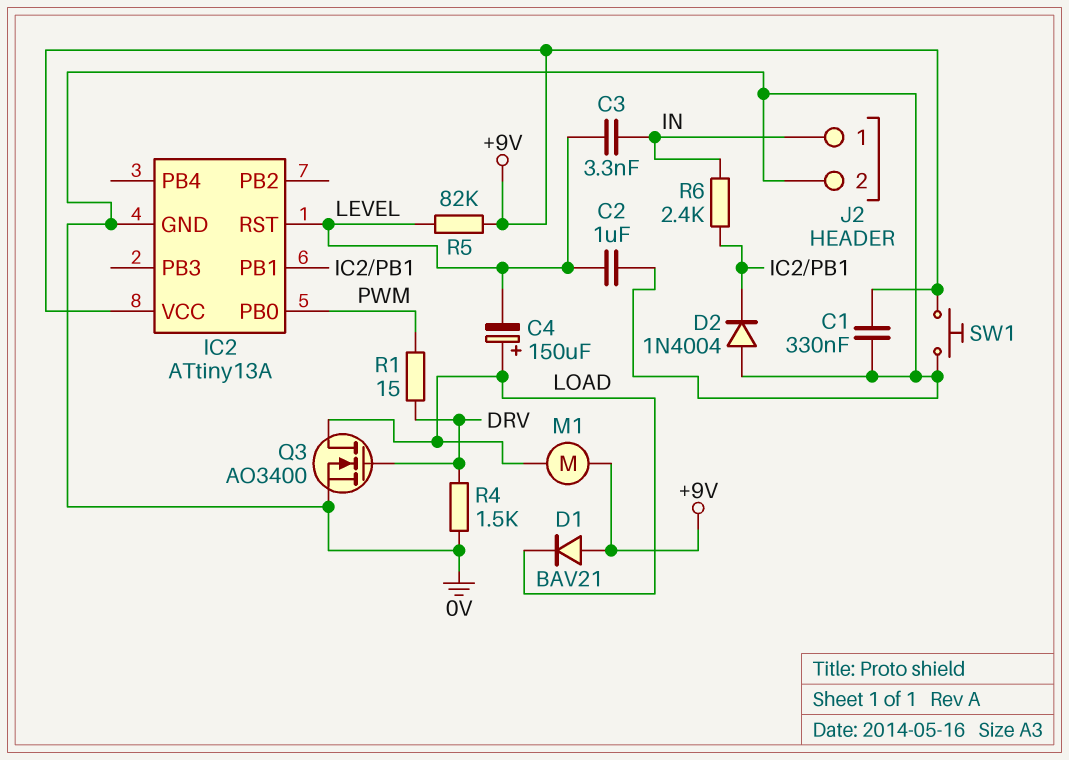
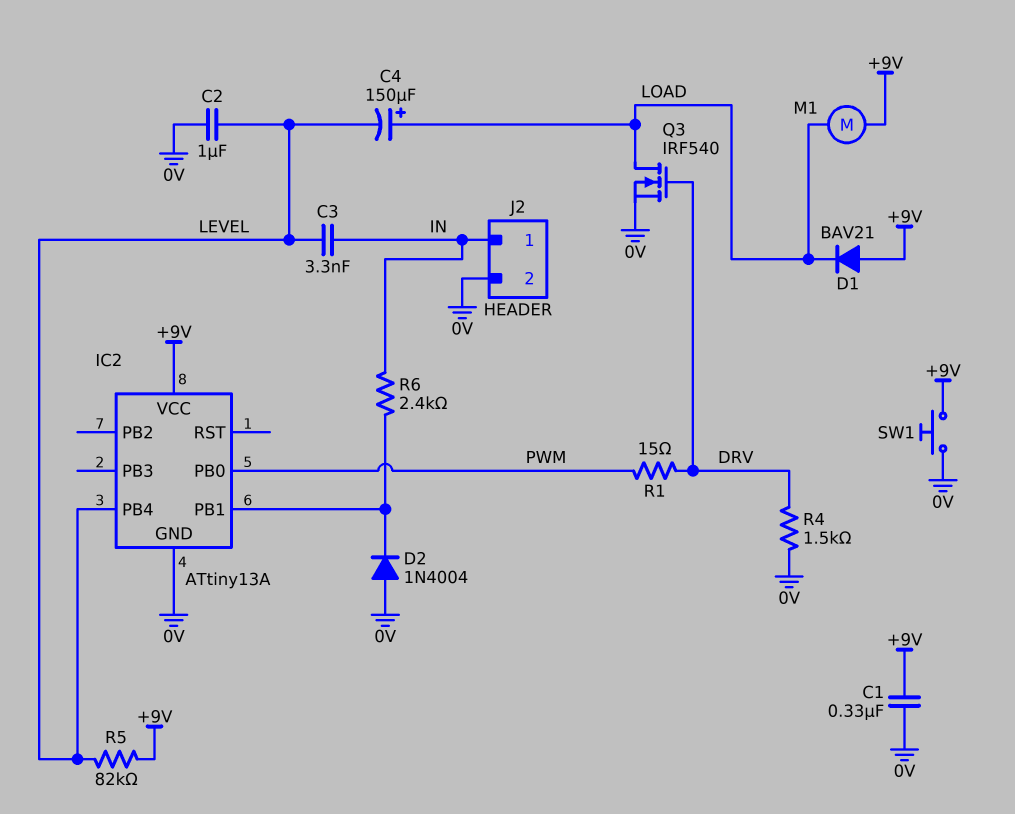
IC2 pin PB4: none -> LEVEL
IC2 pin RST: LEVEL -> none
Q3: NMOS AO3400 (G DRV, D LOAD, S 0V) -> NMOS IRF540 (G DRV, D LOAD, S 0V)

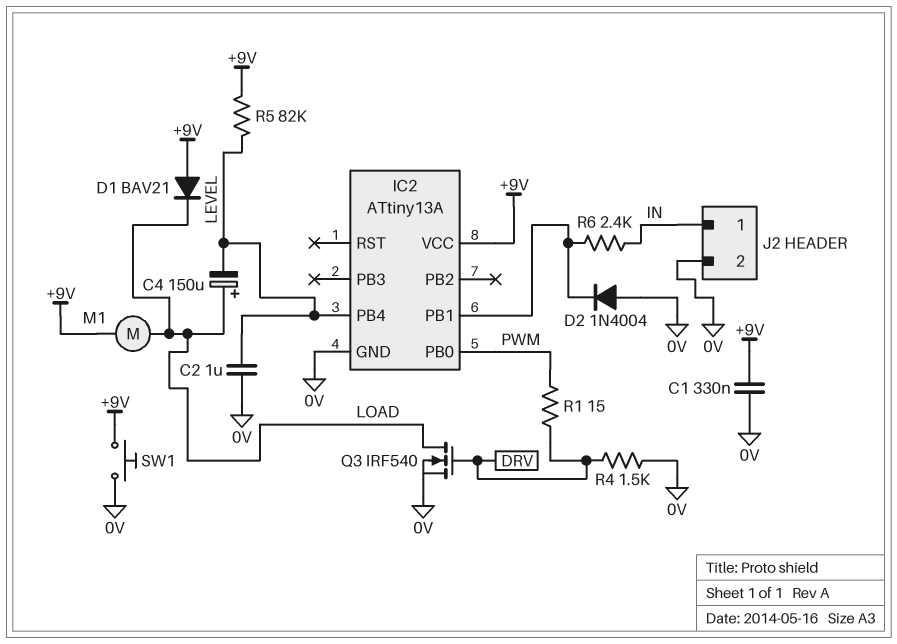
C3: 3.3nF (IN, LEVEL) -> none

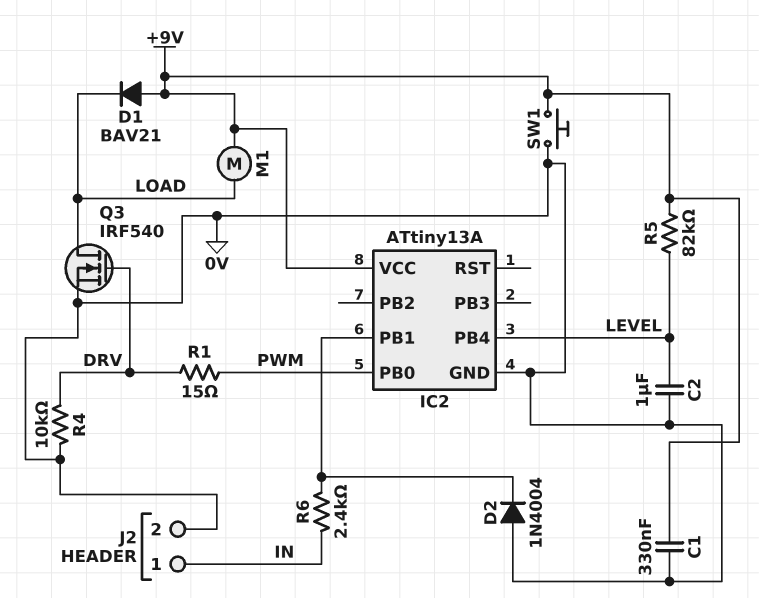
C4: 150uF (plus LOAD, minus LEVEL) -> none
R4: 1.5k (0V, DRV) -> 10k (0V, DRV)

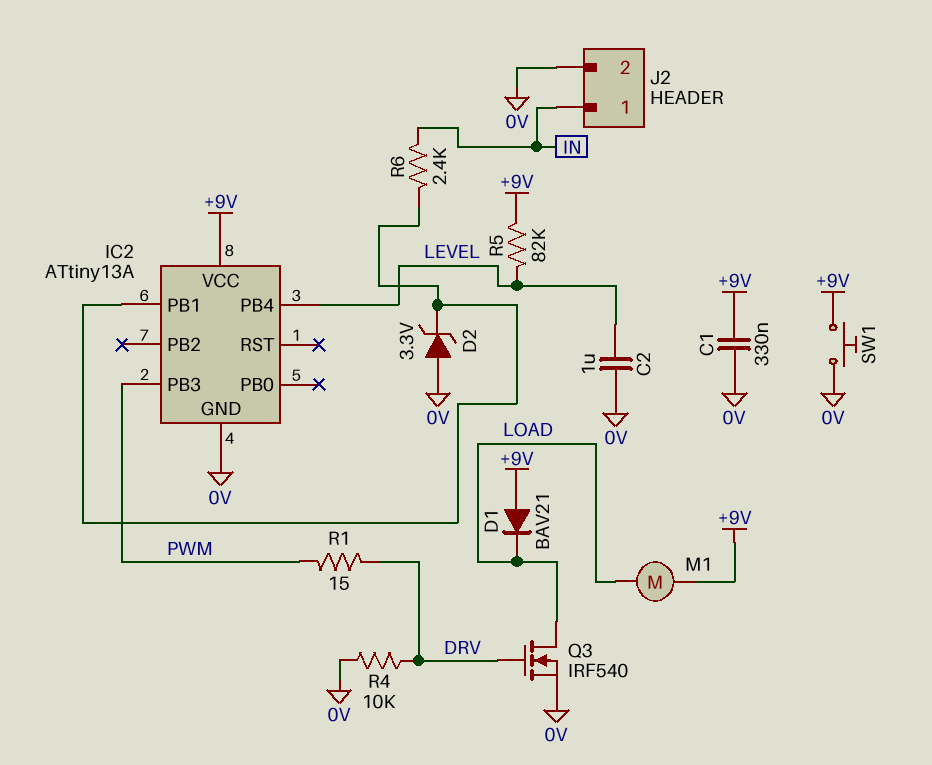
D2: diode 1N4004 (A 0V, K IC2/PB1) -> zener 3.3V (A 0V, K IC2/PB1)
IC2 pin PB0: PWM -> none
IC2 pin PB3: none -> PWM

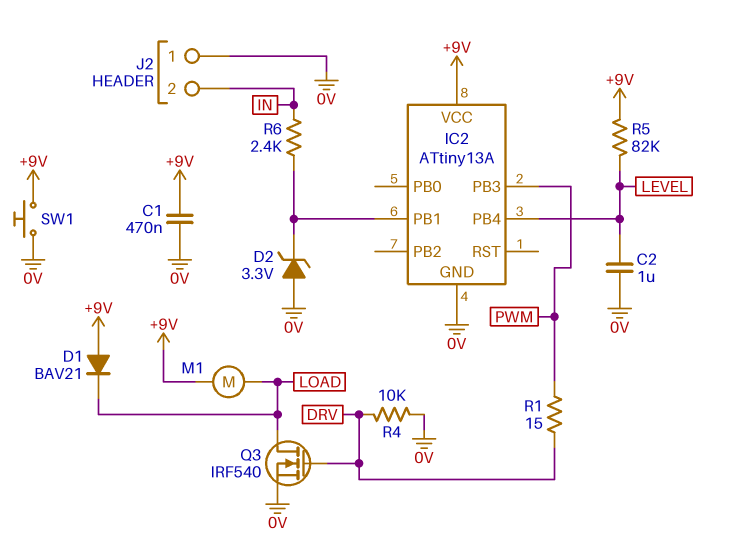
C1: 330nF (+9V, 0V) -> 470nF (+9V, 0V)
J2 pin 1: IN -> 0V
J2 pin 2: 0V -> IN

